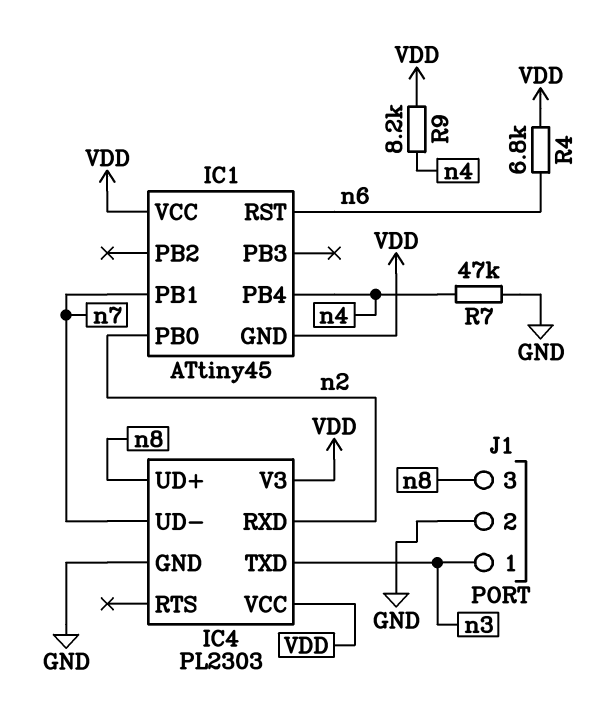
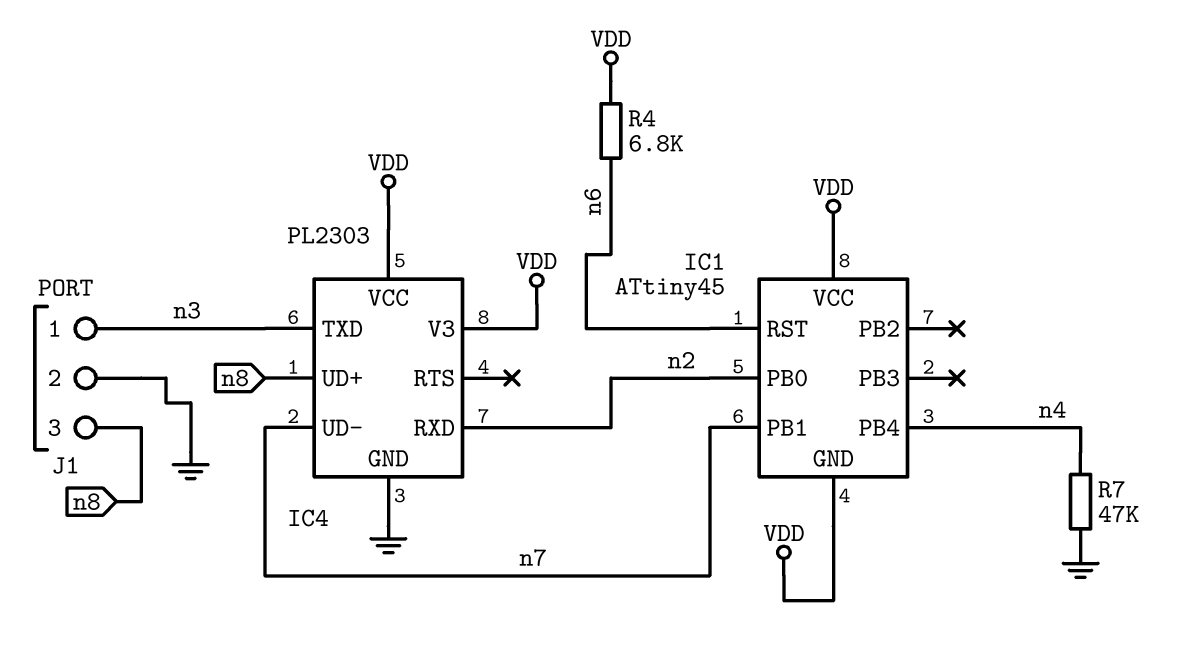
R9: 8.2k (VDD, n4) -> none

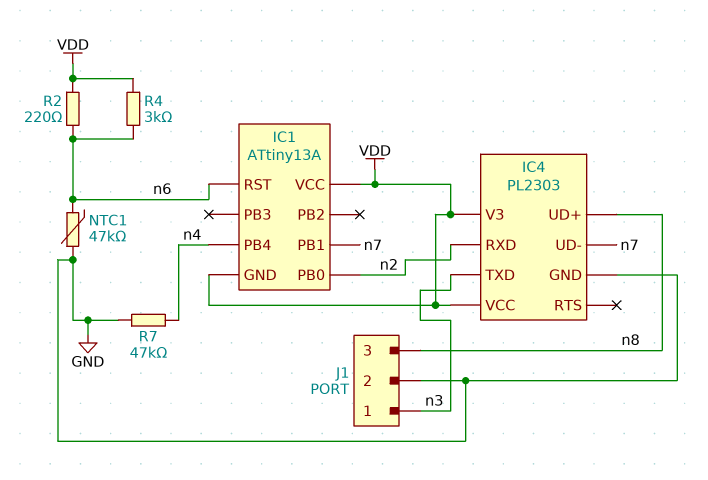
IC1: ATtiny45 -> ATtiny13A
NTC1: none -> 47k (GND, n6)
R2: none -> 220 (VDD, n6)
R4: 6.8k (VDD, n6) -> 3k (VDD, n6)

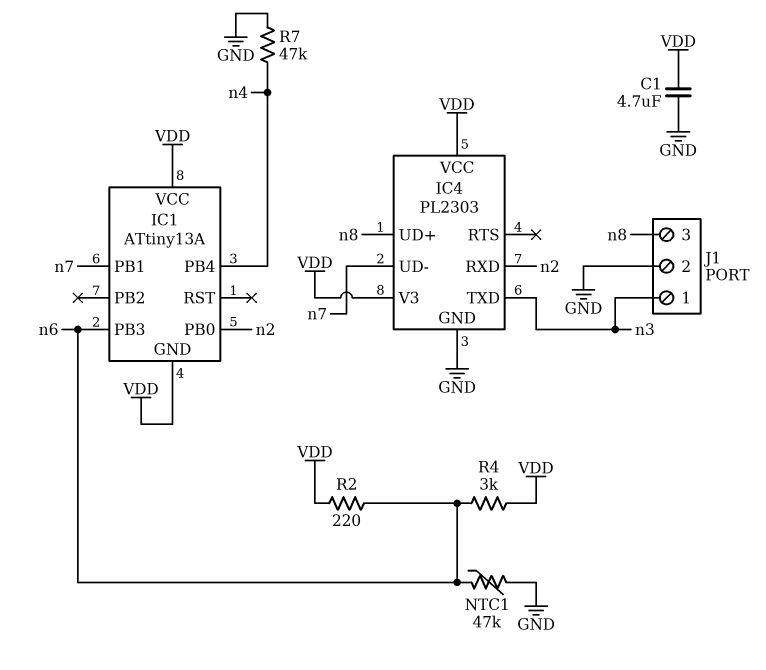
C1: none -> 4.7uF (GND, VDD)
IC1 pin PB3: none -> n6
IC1 pin RST: n6 -> none

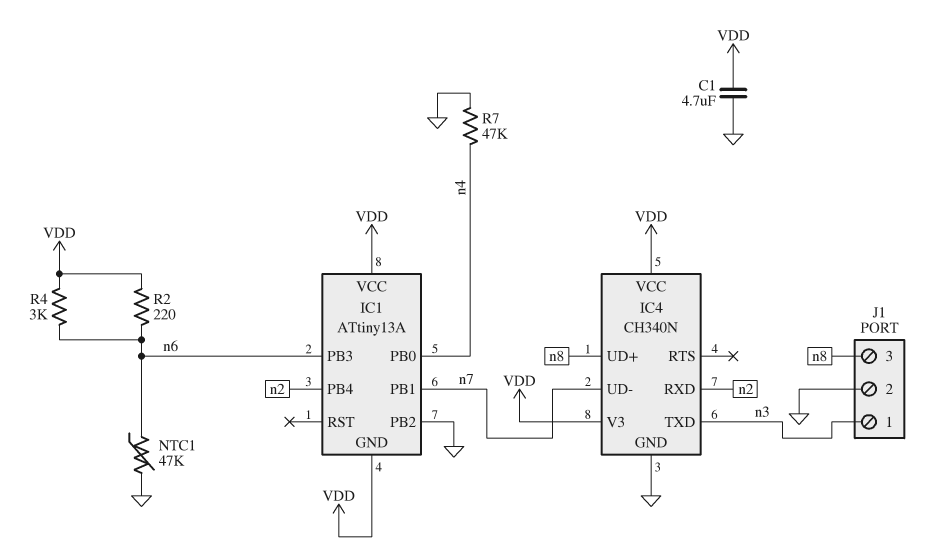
IC1 pin PB0: n2 -> n4
IC1 pin PB2: none -> GND
IC1 pin PB4: n4 -> n2
IC4: PL2303 -> CH340N

